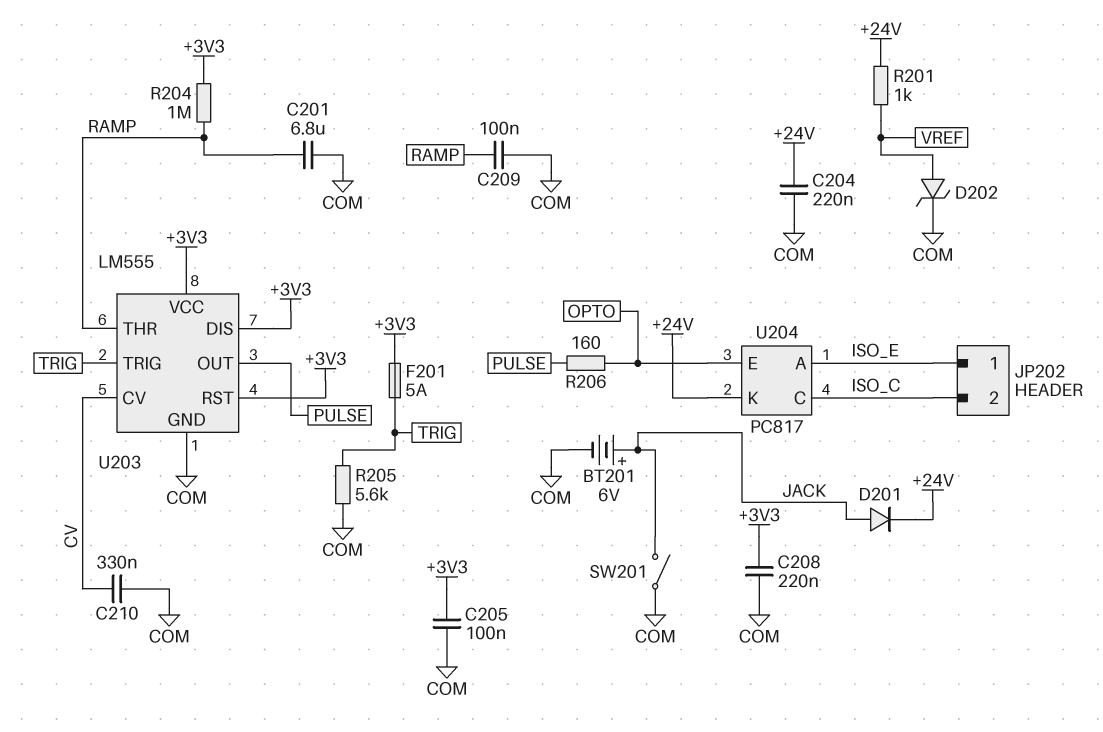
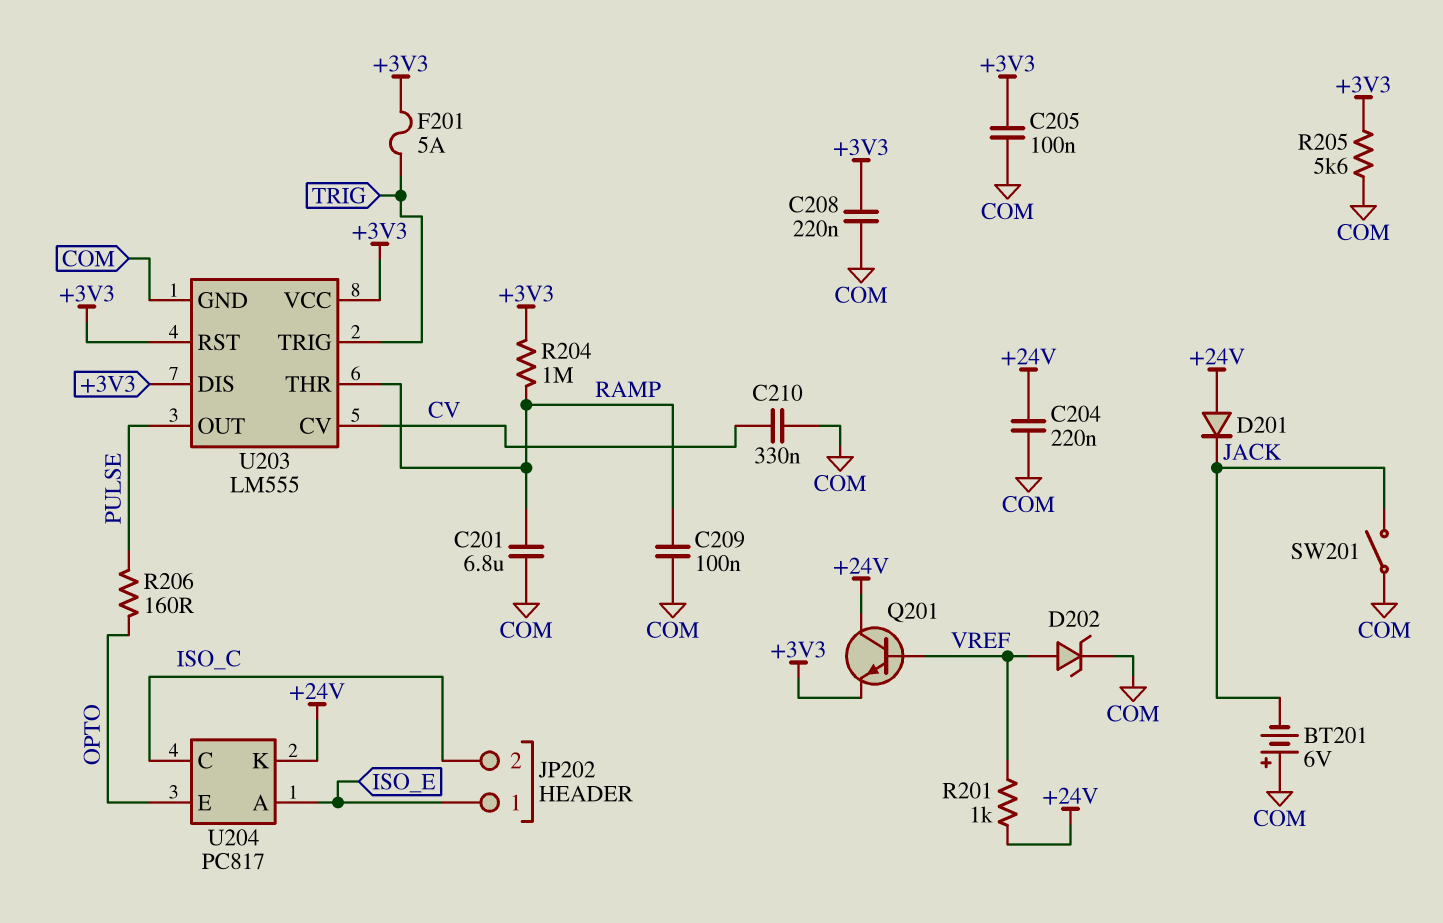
BT201: 6V (plus JACK, minus COM) -> 6V (plus COM, minus JACK)
D201: diode (A JACK, K +24V) -> diode (A +24V, K JACK)
Q201: none -> NPN (B VREF, C +24V, E +3V3)
R205: 5.6k (COM, TRIG) -> 5.6k (+3V3, COM)

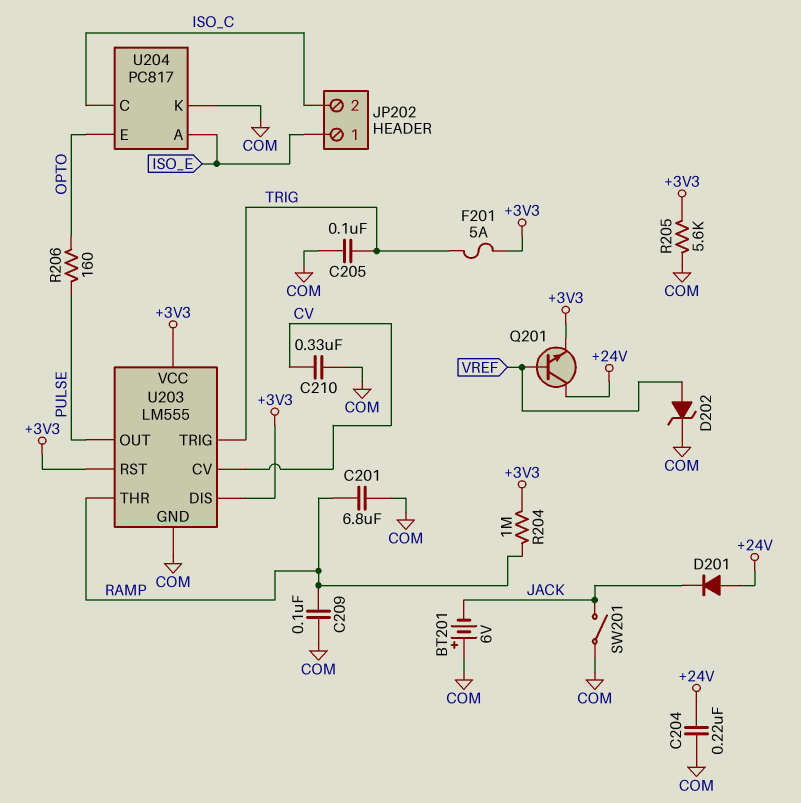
C205: 100nF (+3V3, COM) -> 100nF (COM, TRIG)
C208: 220nF (+3V3, COM) -> none
R201: 1k (+24V, VREF) -> none
U204 pin K: +24V -> COM

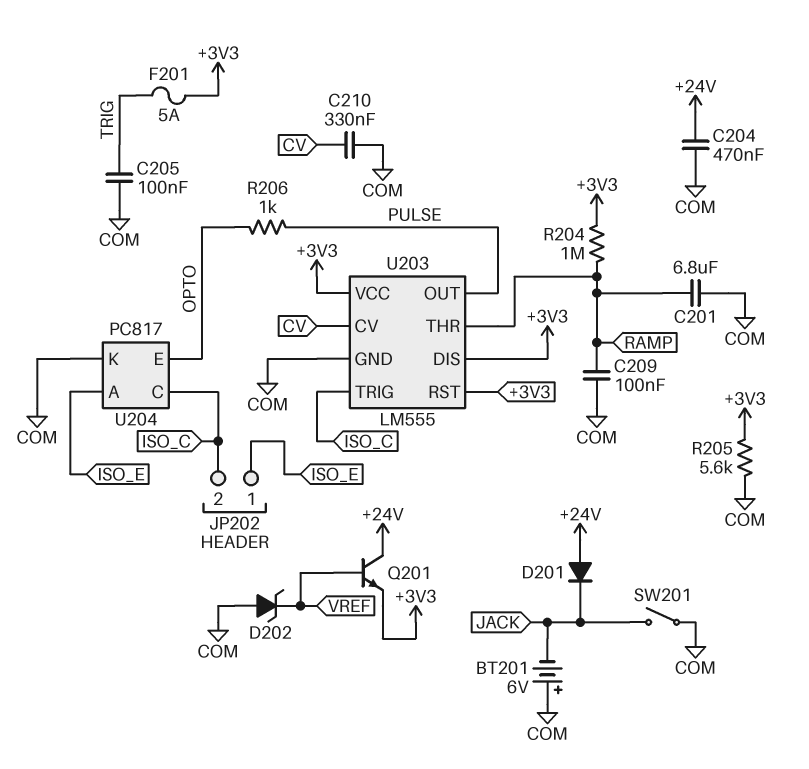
C204: 220nF (+24V, COM) -> 470nF (+24V, COM)
D202: zener (A VREF, K COM) -> zener (A COM, K VREF)
R206: 160 (OPTO, PULSE) -> 1k (OPTO, PULSE)
U203 pin TRIG: TRIG -> ISO_C

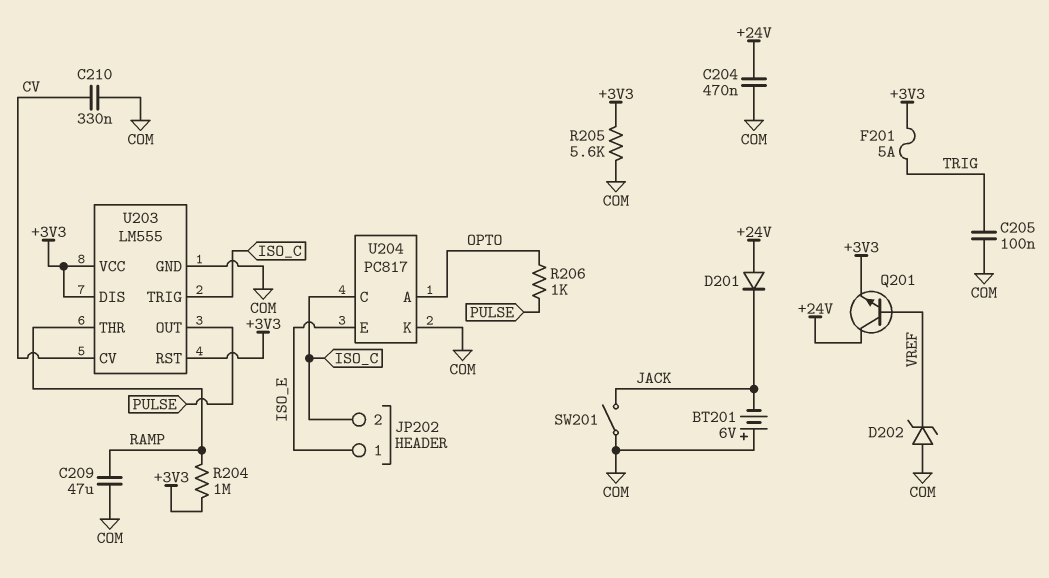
C201: 6.8uF (COM, RAMP) -> none
C209: 100nF (COM, RAMP) -> 47uF (COM, RAMP)
U204 pin A: ISO_E -> OPTO
U204 pin E: OPTO -> ISO_E

